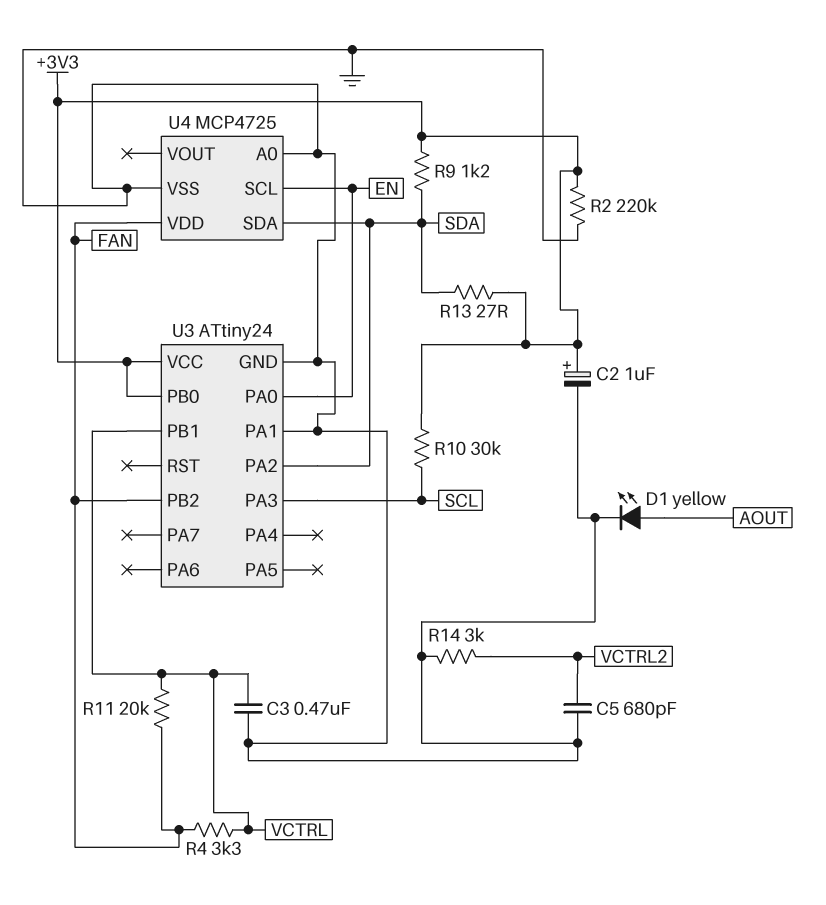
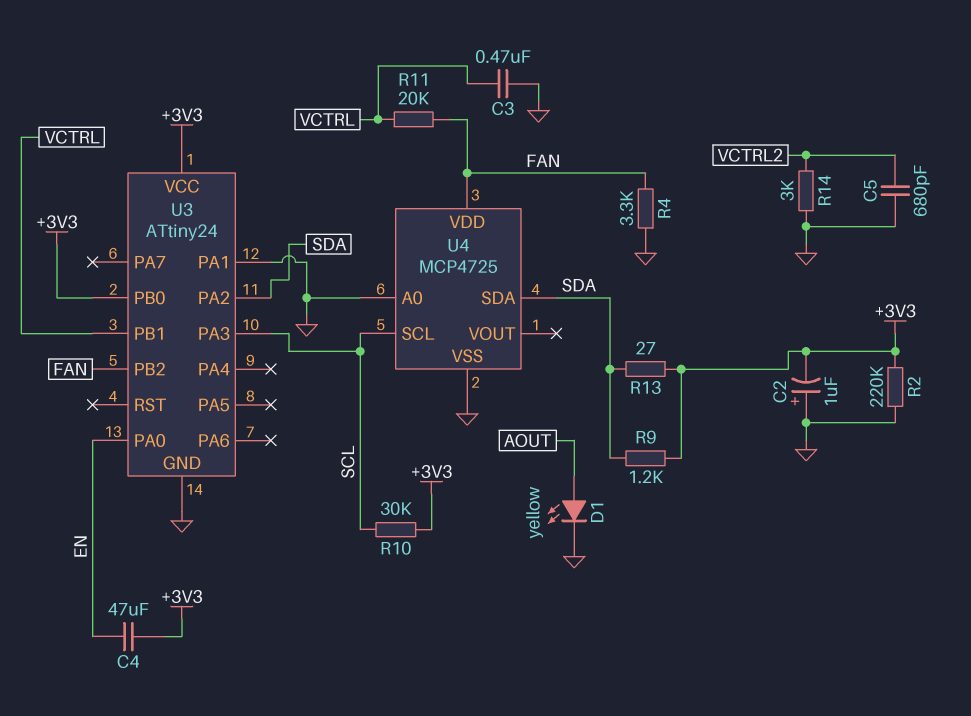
C2: 1uF (plus +3V3, minus GND) -> 1uF (plus GND, minus +3V3)
C4: none -> 47uF (+3V3, EN)
R4: 3.3k (FAN, VCTRL) -> 3.3k (FAN, GND)
U4 pin SCL: EN -> SCL

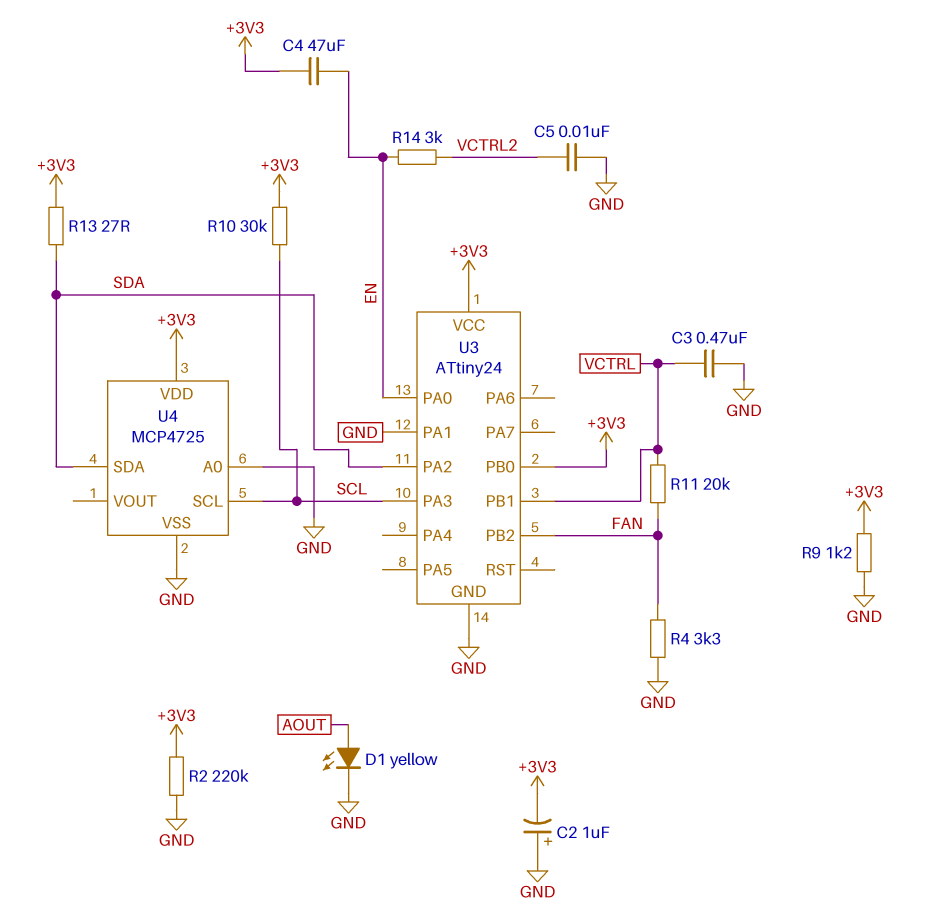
C5: 680pF (GND, VCTRL2) -> 10nF (GND, VCTRL2)
R9: 1.2k (+3V3, SDA) -> 1.2k (+3V3, GND)
R14: 3k (GND, VCTRL2) -> 3k (EN, VCTRL2)
U4 pin VDD: FAN -> +3V3

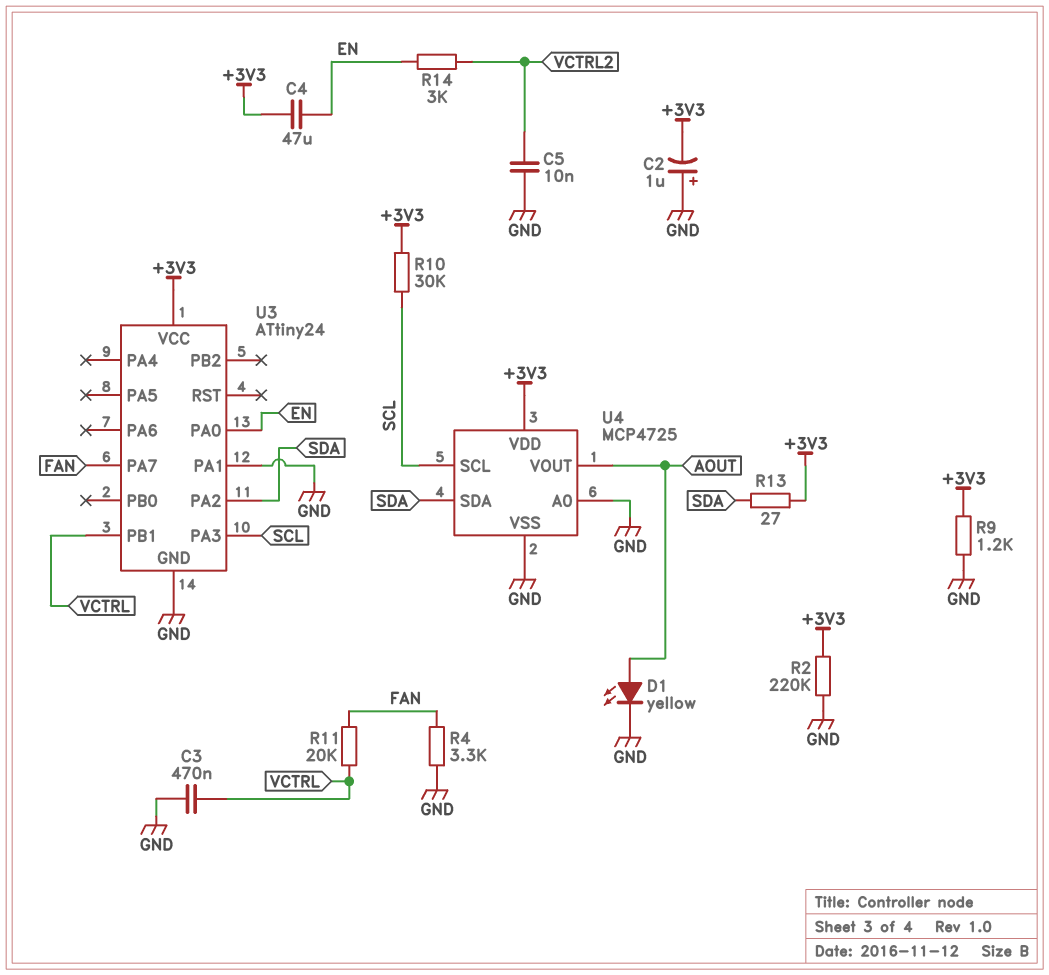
U3 pin PA7: none -> FAN
U3 pin PB0: +3V3 -> none
U3 pin PB2: FAN -> none
U4 pin VOUT: none -> AOUT

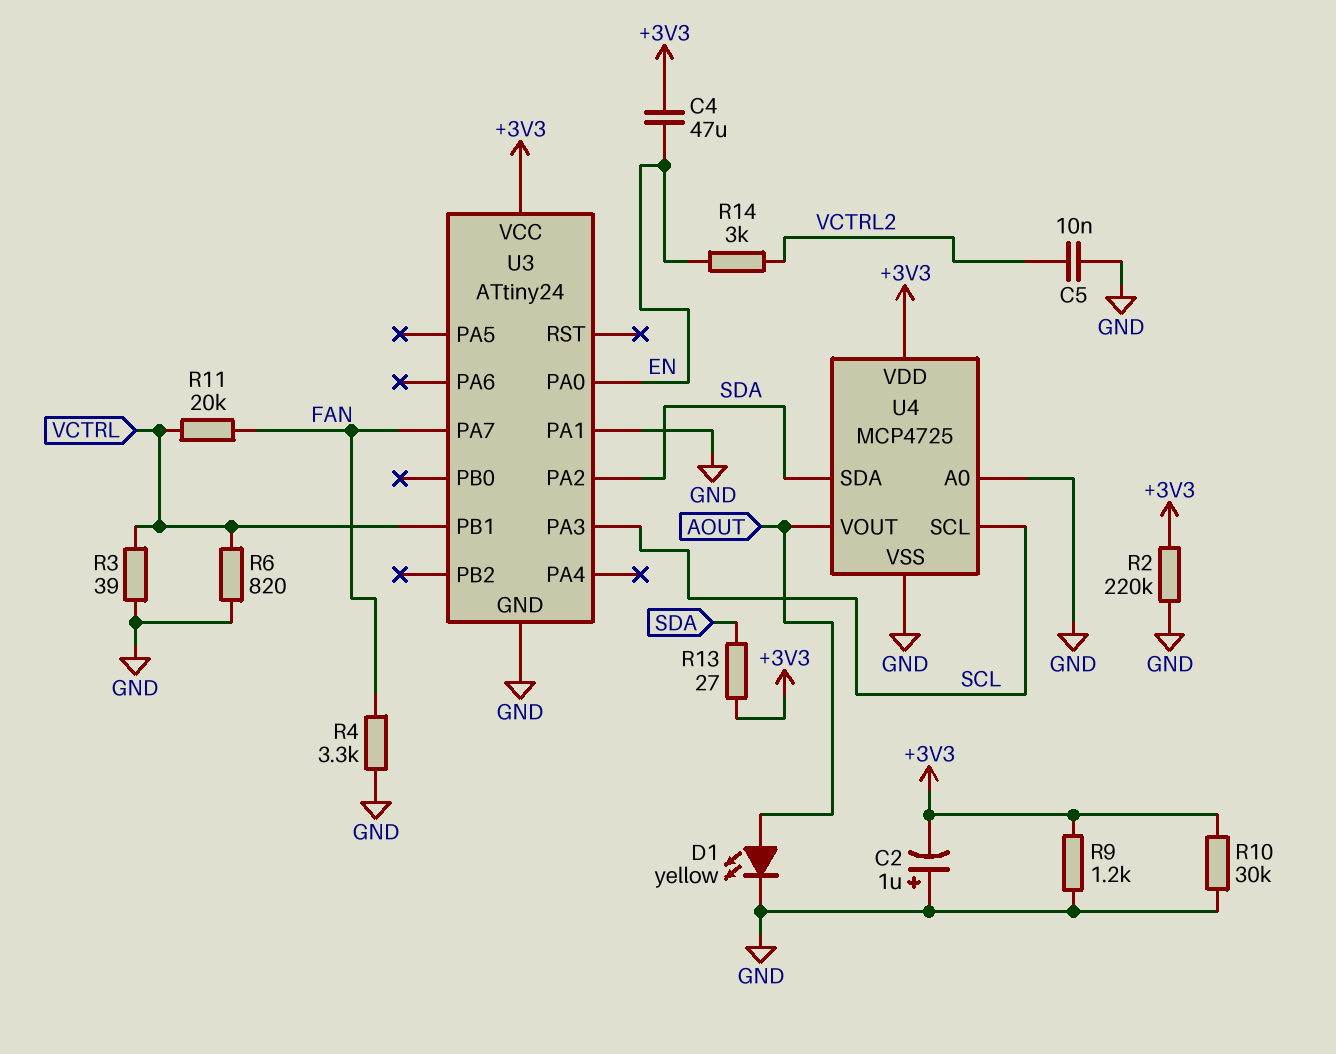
C3: 470nF (GND, VCTRL) -> none
R3: none -> 39 (GND, VCTRL)
R6: none -> 820 (GND, VCTRL)
R10: 30k (+3V3, SCL) -> 30k (+3V3, GND)

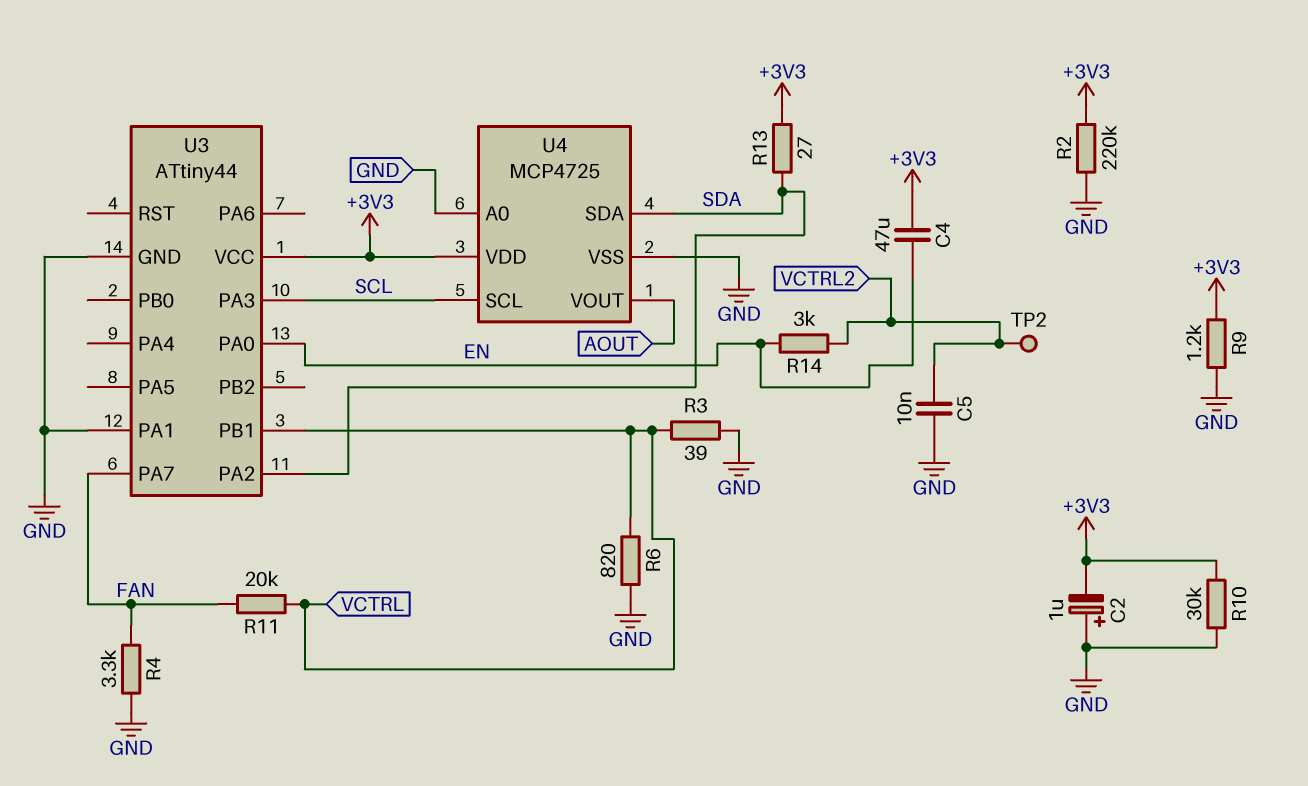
D1: LED yellow (A AOUT, K GND) -> none
TP2: none -> test point (VCTRL2)
U3: ATtiny24 -> ATtiny44

